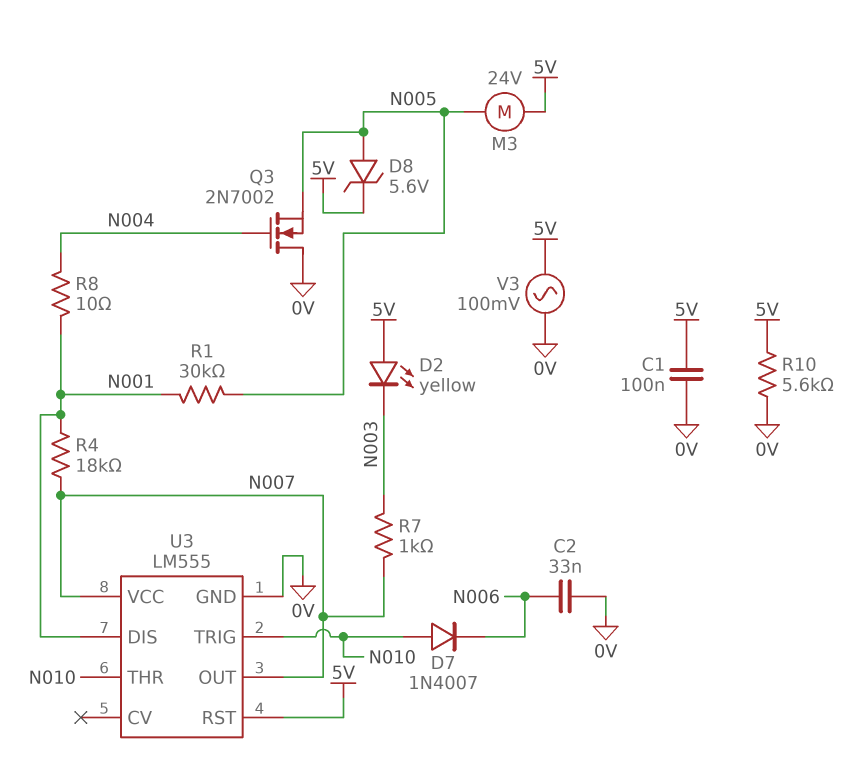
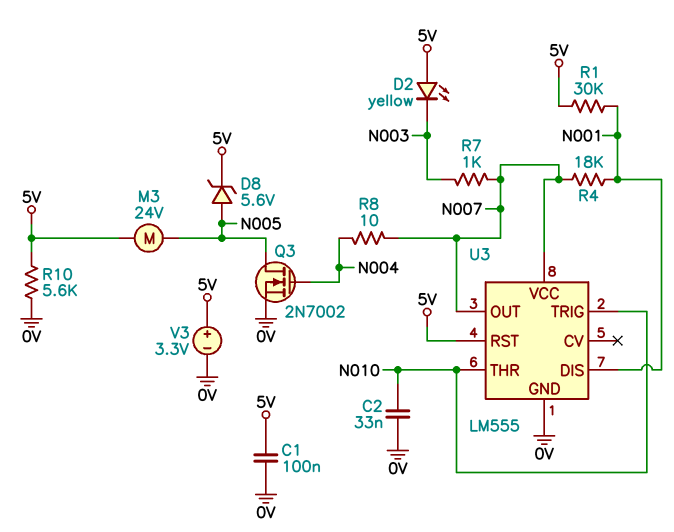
C2: 33nF (0V, N006) -> 33nF (0V, N010)
D7: diode 1N4007 (A N010, K N006) -> none
Q3: NMOS 2N7002 (G N004, D 0V, S N005) -> NMOS 2N7002 (G N004, D N005, S 0V)
R1: 30k (N001, N005) -> 30k (5V, N001)
R8: 10 (N001, N004) -> 10 (N004, N007)
V3: AC 100mV (0V, 5V) -> 3.3V (plus 5V, minus 0V)

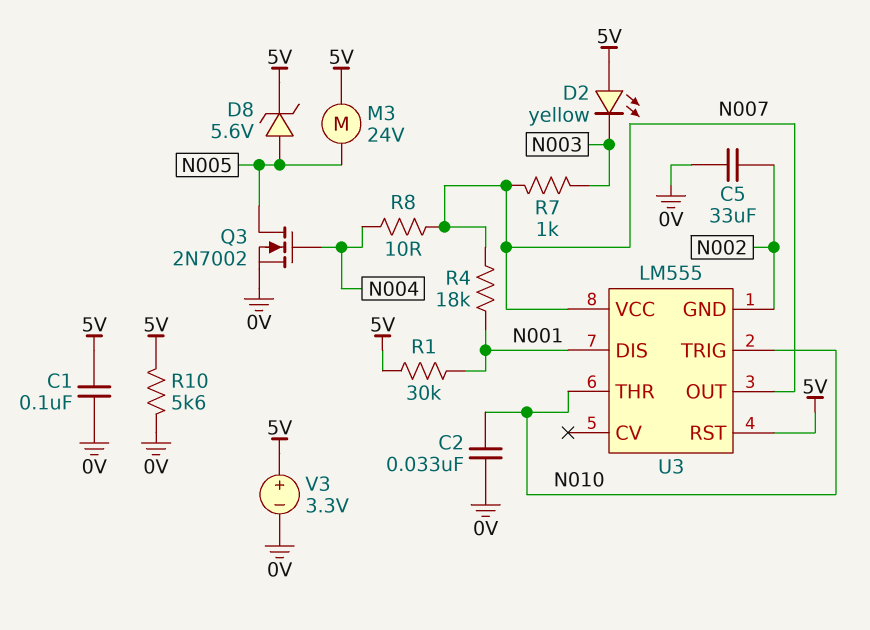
C5: none -> 33uF (0V, N002)
U3 pin GND: 0V -> N002

